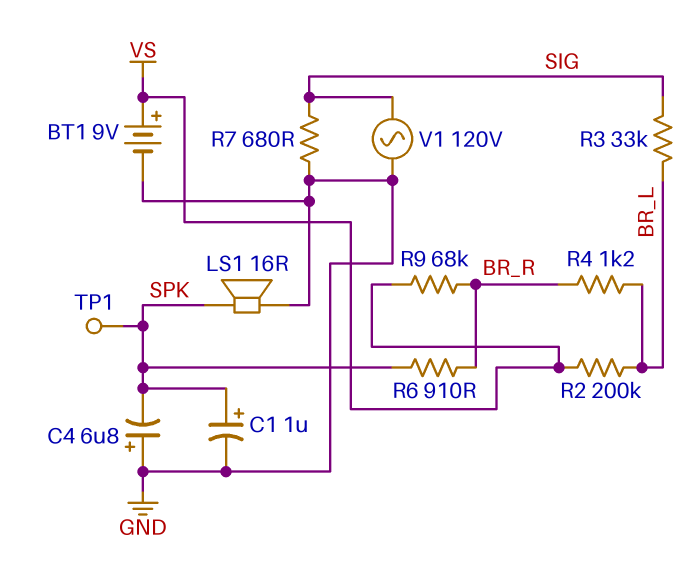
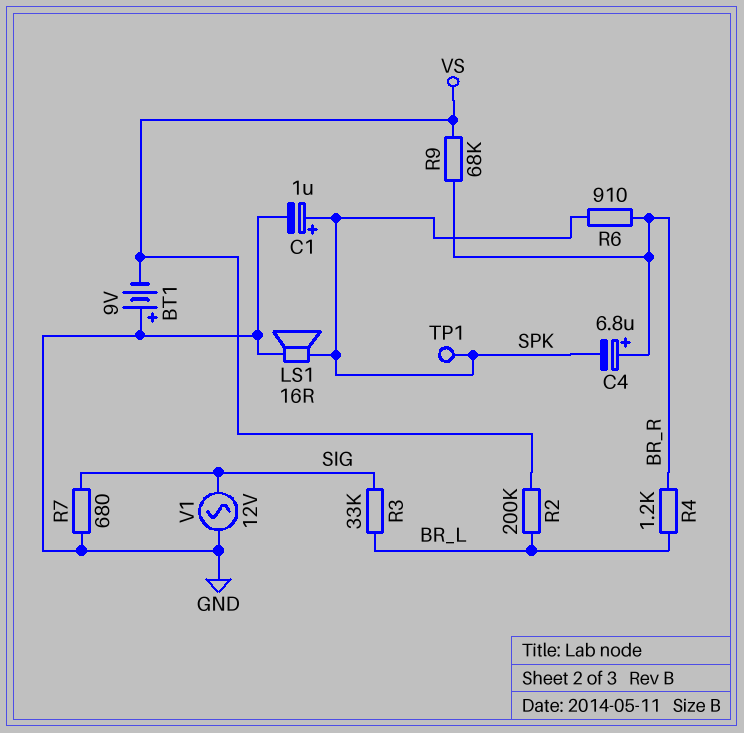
BT1: 9V (plus VS, minus GND) -> 9V (plus GND, minus VS)
C4: 6.8uF (plus GND, minus SPK) -> 6.8uF (plus BR_R, minus SPK)
V1: AC 120V (GND, SIG) -> AC 12V (GND, SIG)

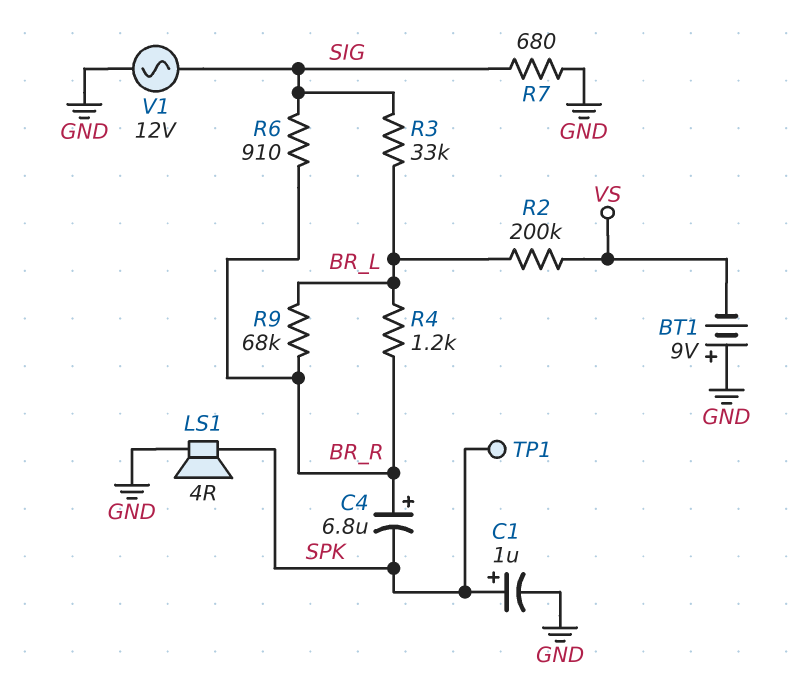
LS1: speaker 16R (GND, SPK) -> speaker 4R (GND, SPK)
R6: 910 (BR_R, SPK) -> 910 (BR_R, SIG)
R9: 68k (BR_R, VS) -> 68k (BR_L, BR_R)

